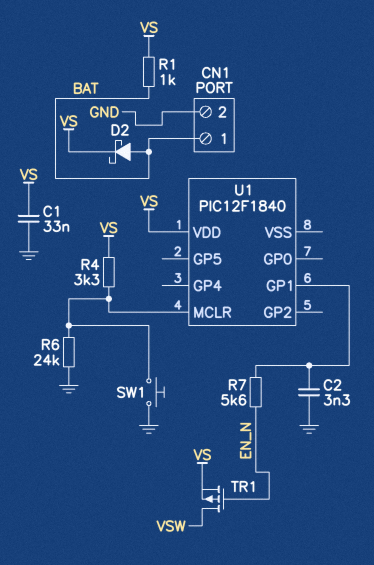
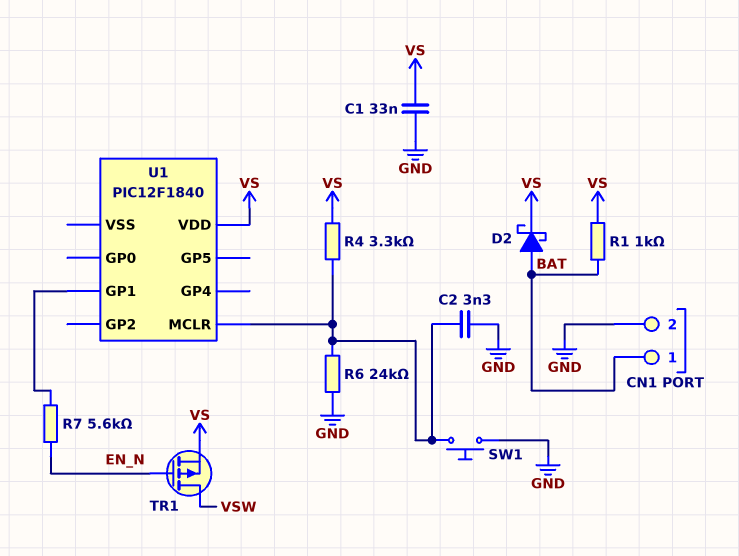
C2: 3.3nF (GND, U1/GP1) -> 3.3nF (GND, U1/MCLR)

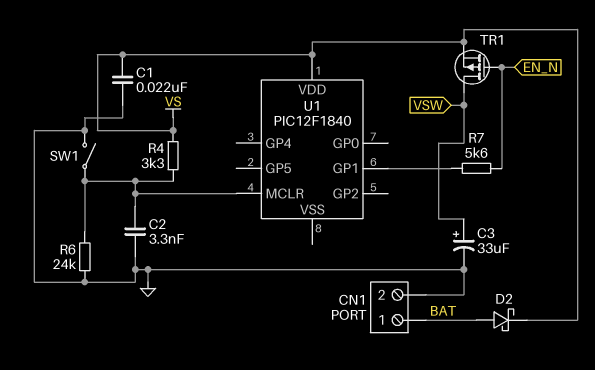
C1: 33nF (GND, VS) -> 22nF (GND, VS)
C3: none -> 33uF (plus VSW, minus GND)
R1: 1k (BAT, VS) -> none
SW1: button (GND, U1/MCLR) -> switch (GND, U1/MCLR)

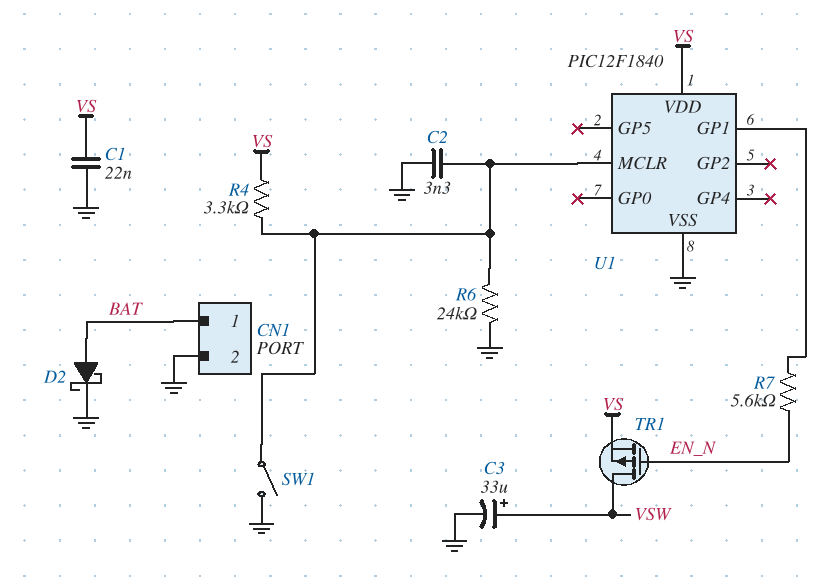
D2: schottky (A BAT, K VS) -> schottky (A BAT, K GND)
U1 pin VSS: none -> GND

